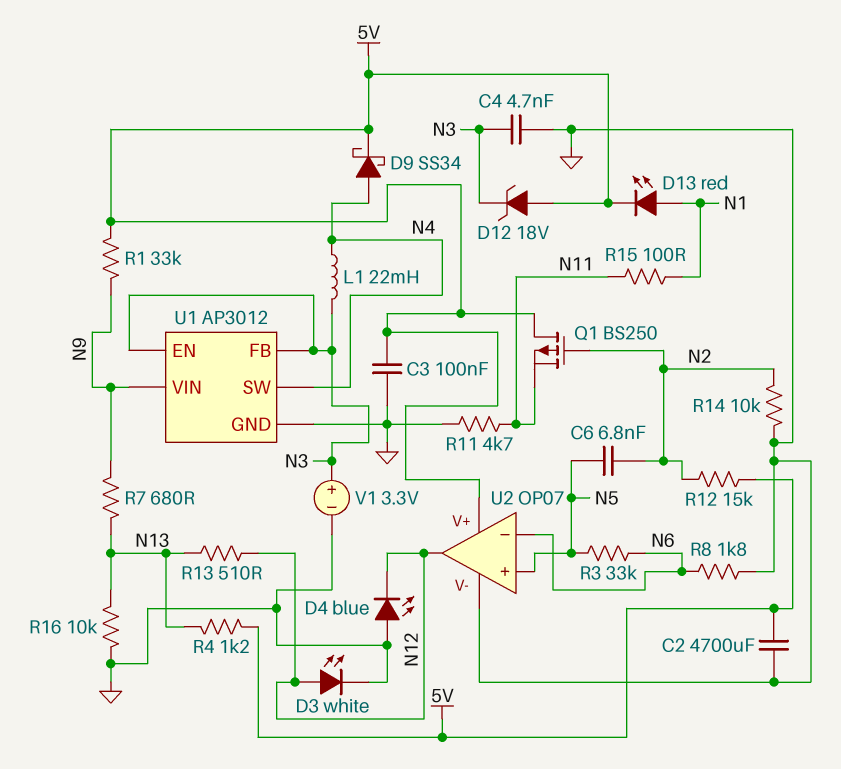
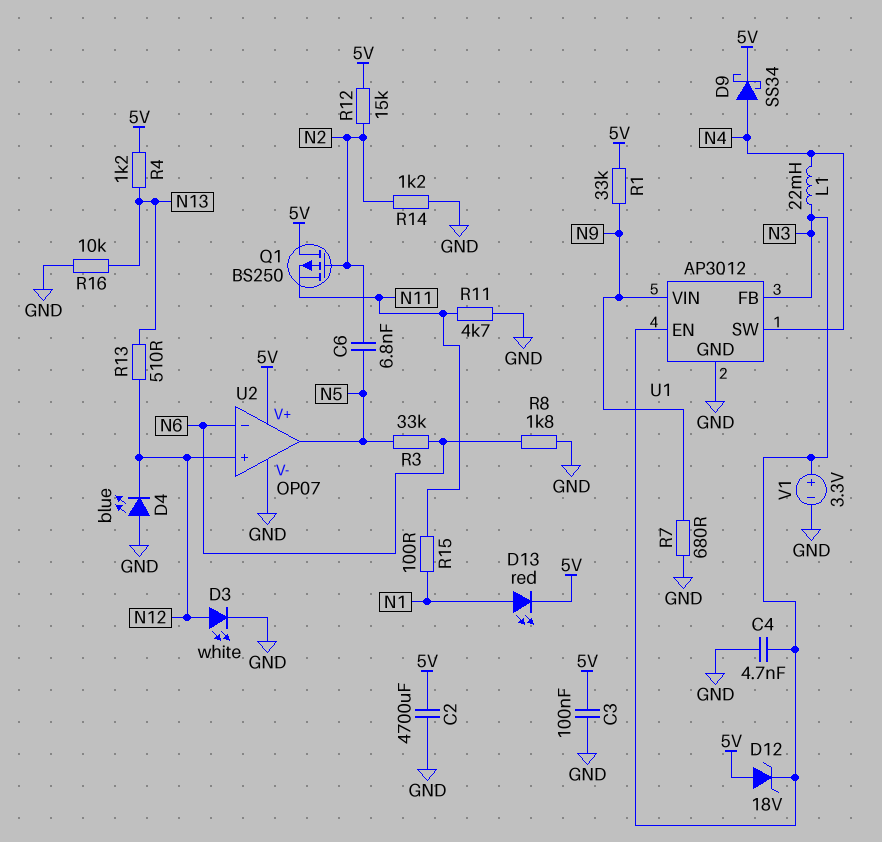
R7: 680 (N9, N13) -> 680 (GND, N9)
R14: 10k (GND, N2) -> 1.2k (GND, N2)
U2 pin in+: N5 -> N12
U2 pin out: N12 -> N5

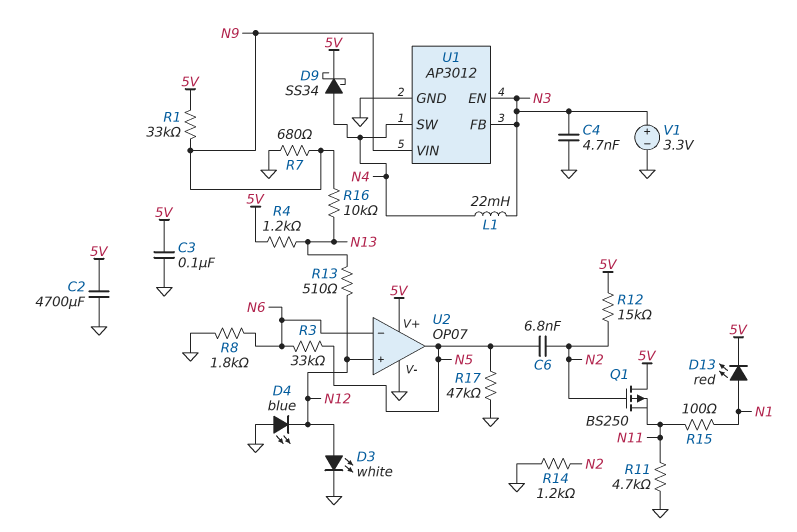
D12: zener 18V (A 5V, K N3) -> none
R16: 10k (GND, N13) -> 10k (N9, N13)
R17: none -> 47k (GND, N5)

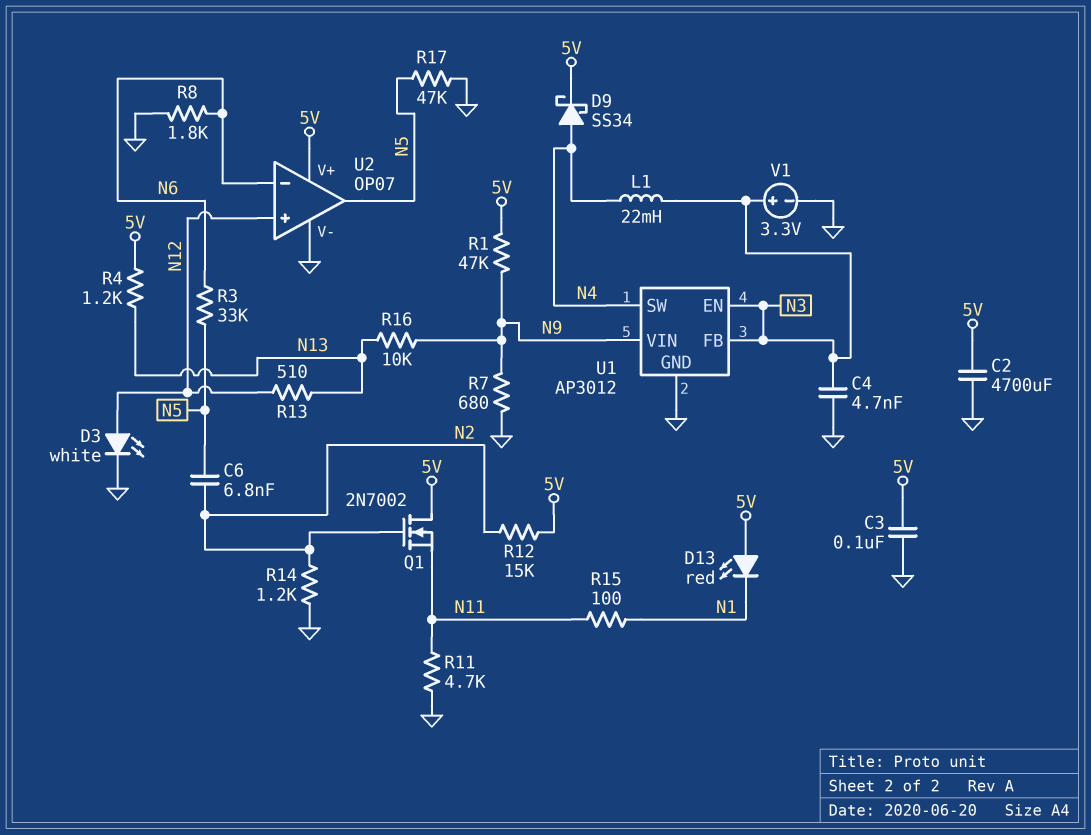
D4: LED blue (A GND, K N12) -> none
D13: LED red (A N1, K 5V) -> LED red (A 5V, K N1)
Q1: PMOS BS250 (G N2, D 5V, S N11) -> NMOS 2N7002 (G N2, D 5V, S N11)
R1: 33k (5V, N9) -> 47k (5V, N9)

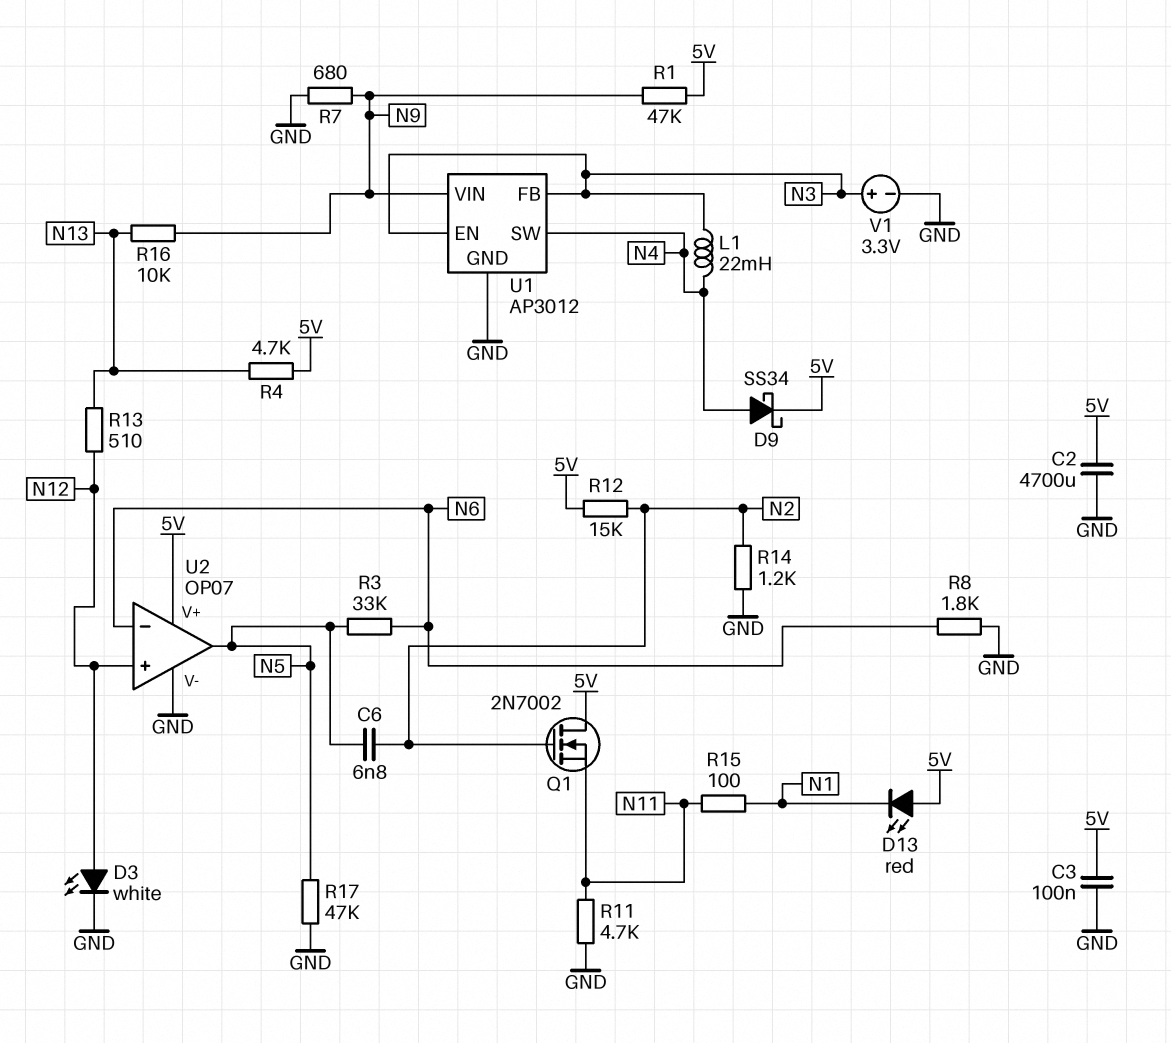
C4: 4.7nF (GND, N3) -> none
R4: 1.2k (5V, N13) -> 4.7k (5V, N13)

